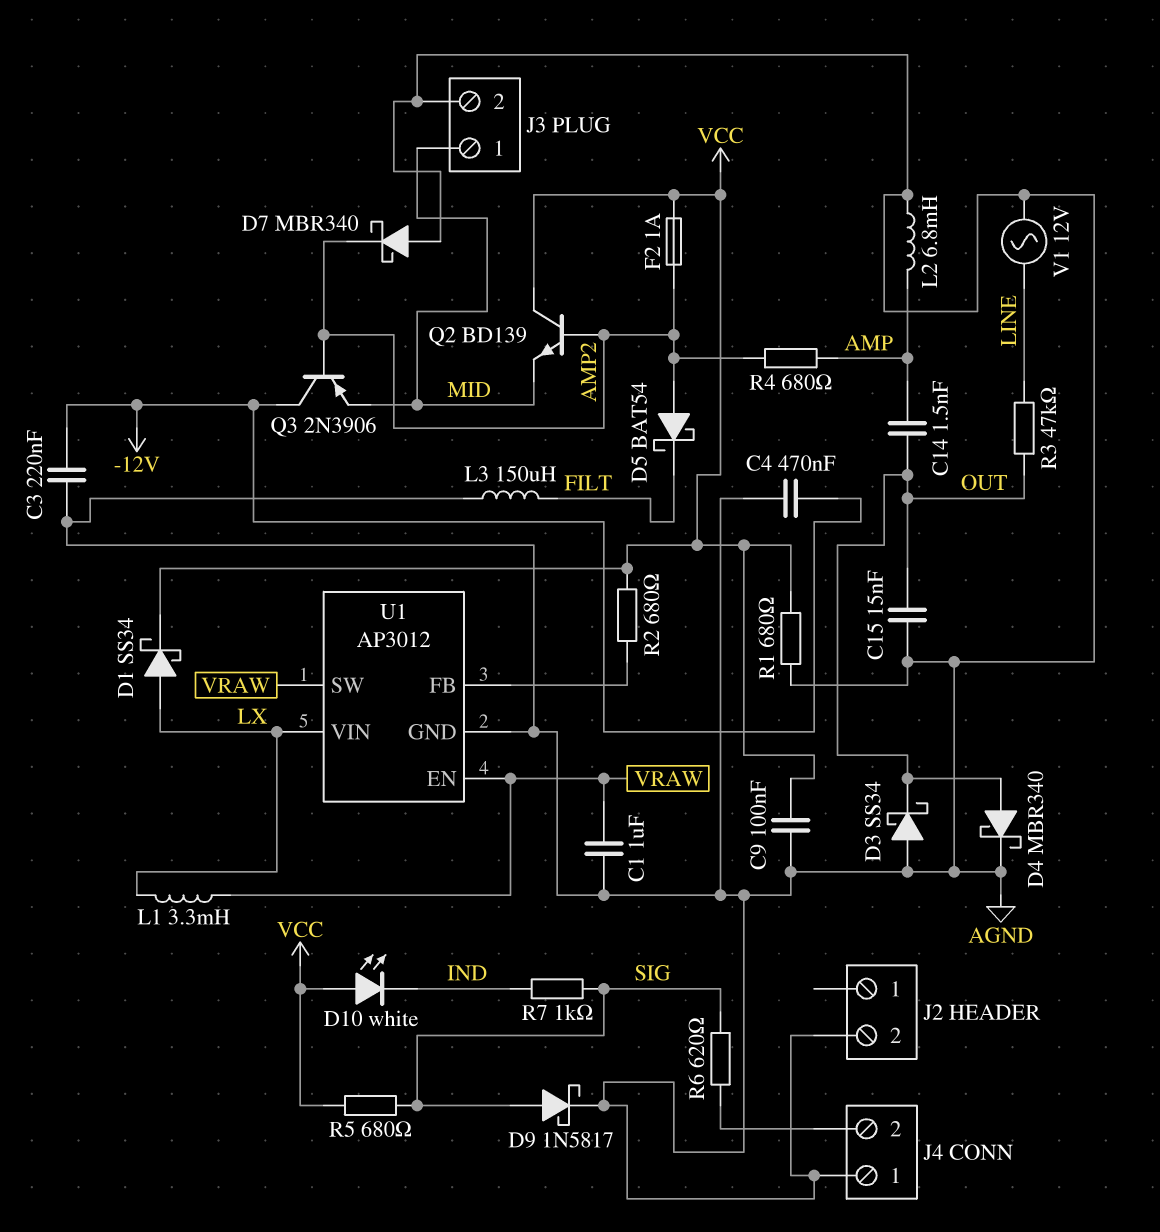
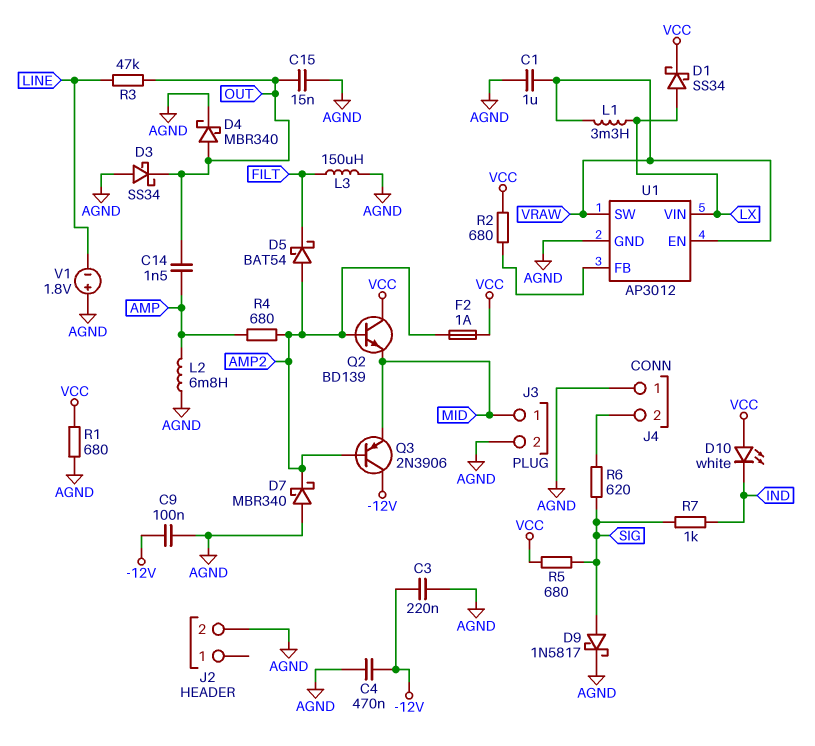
C9: 100nF (AGND, VCC) -> 100nF (-12V, AGND)
V1: AC 12V (AGND, LINE) -> 1.8V (plus AGND, minus LINE)

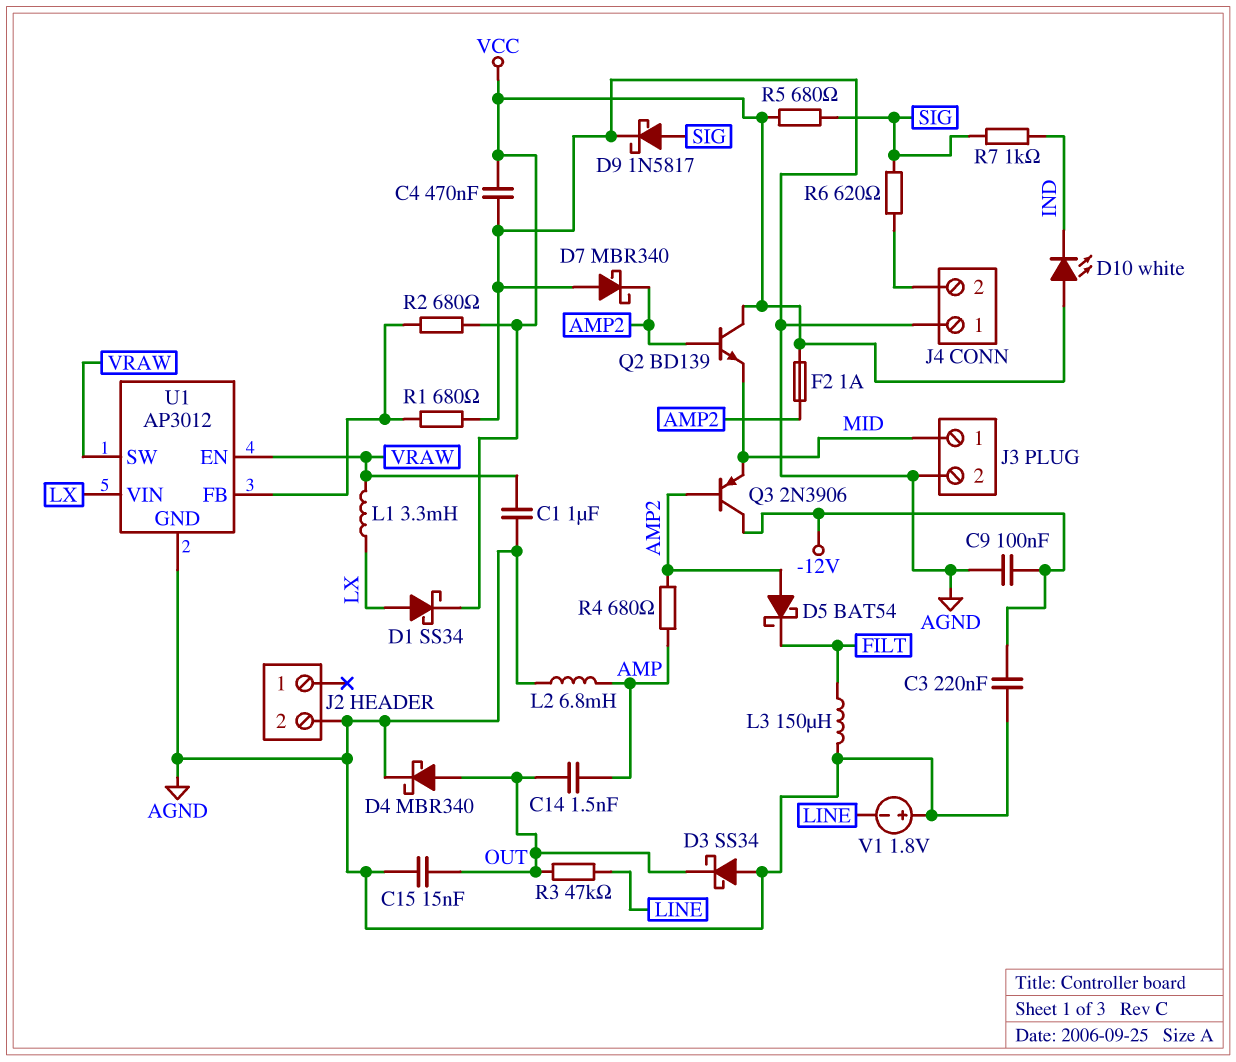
C4: 470nF (-12V, AGND) -> 470nF (AGND, VCC)
R1: 680 (AGND, VCC) -> 680 (AGND, U1/FB)

